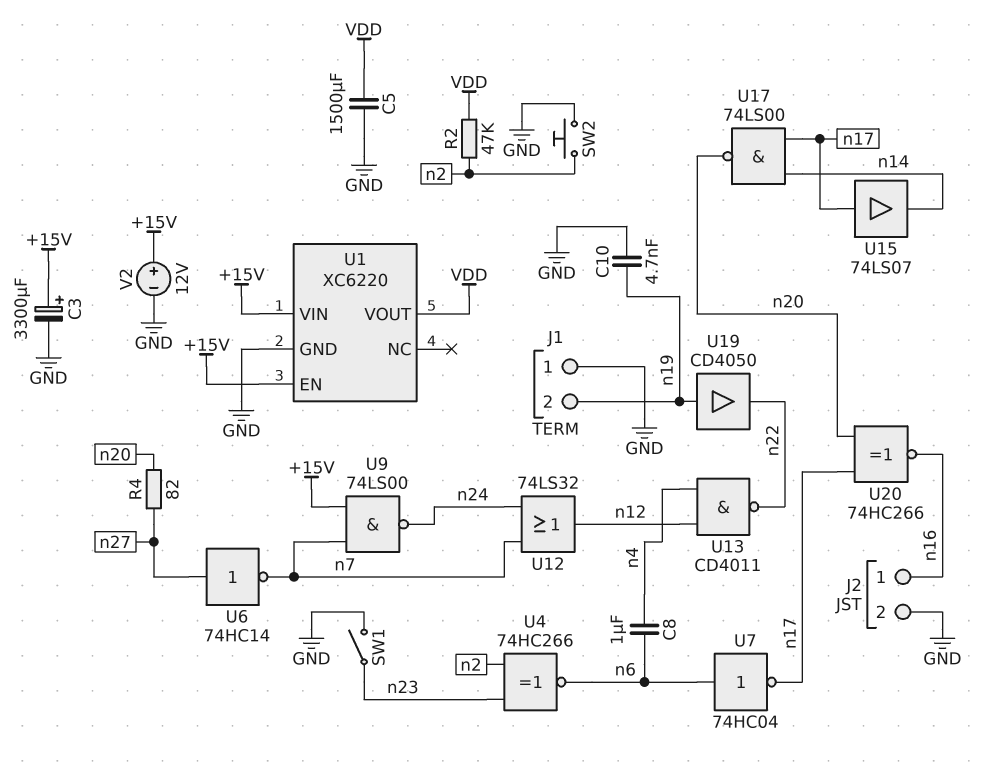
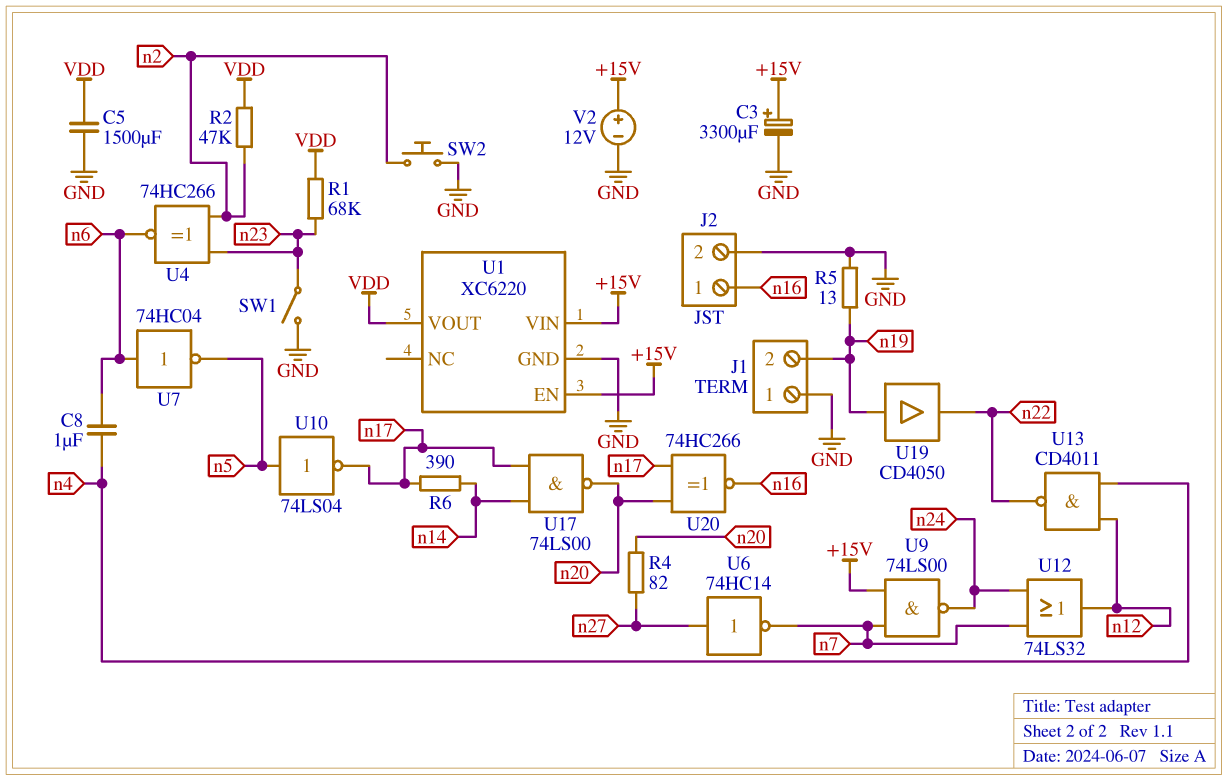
C10: 4.7nF (GND, n19) -> none
R1: none -> 68k (VDD, n23)
R5: none -> 13 (GND, n19)
R6: none -> 390 (n14, n17)
U7: NOT 74HC04 (in n6, out n17) -> NOT 74HC04 (in n6, out n5)
U10: none -> NOT 74LS04 (in n5, out n17)
U15: buffer 74LS07 (in n17, out n14) -> none

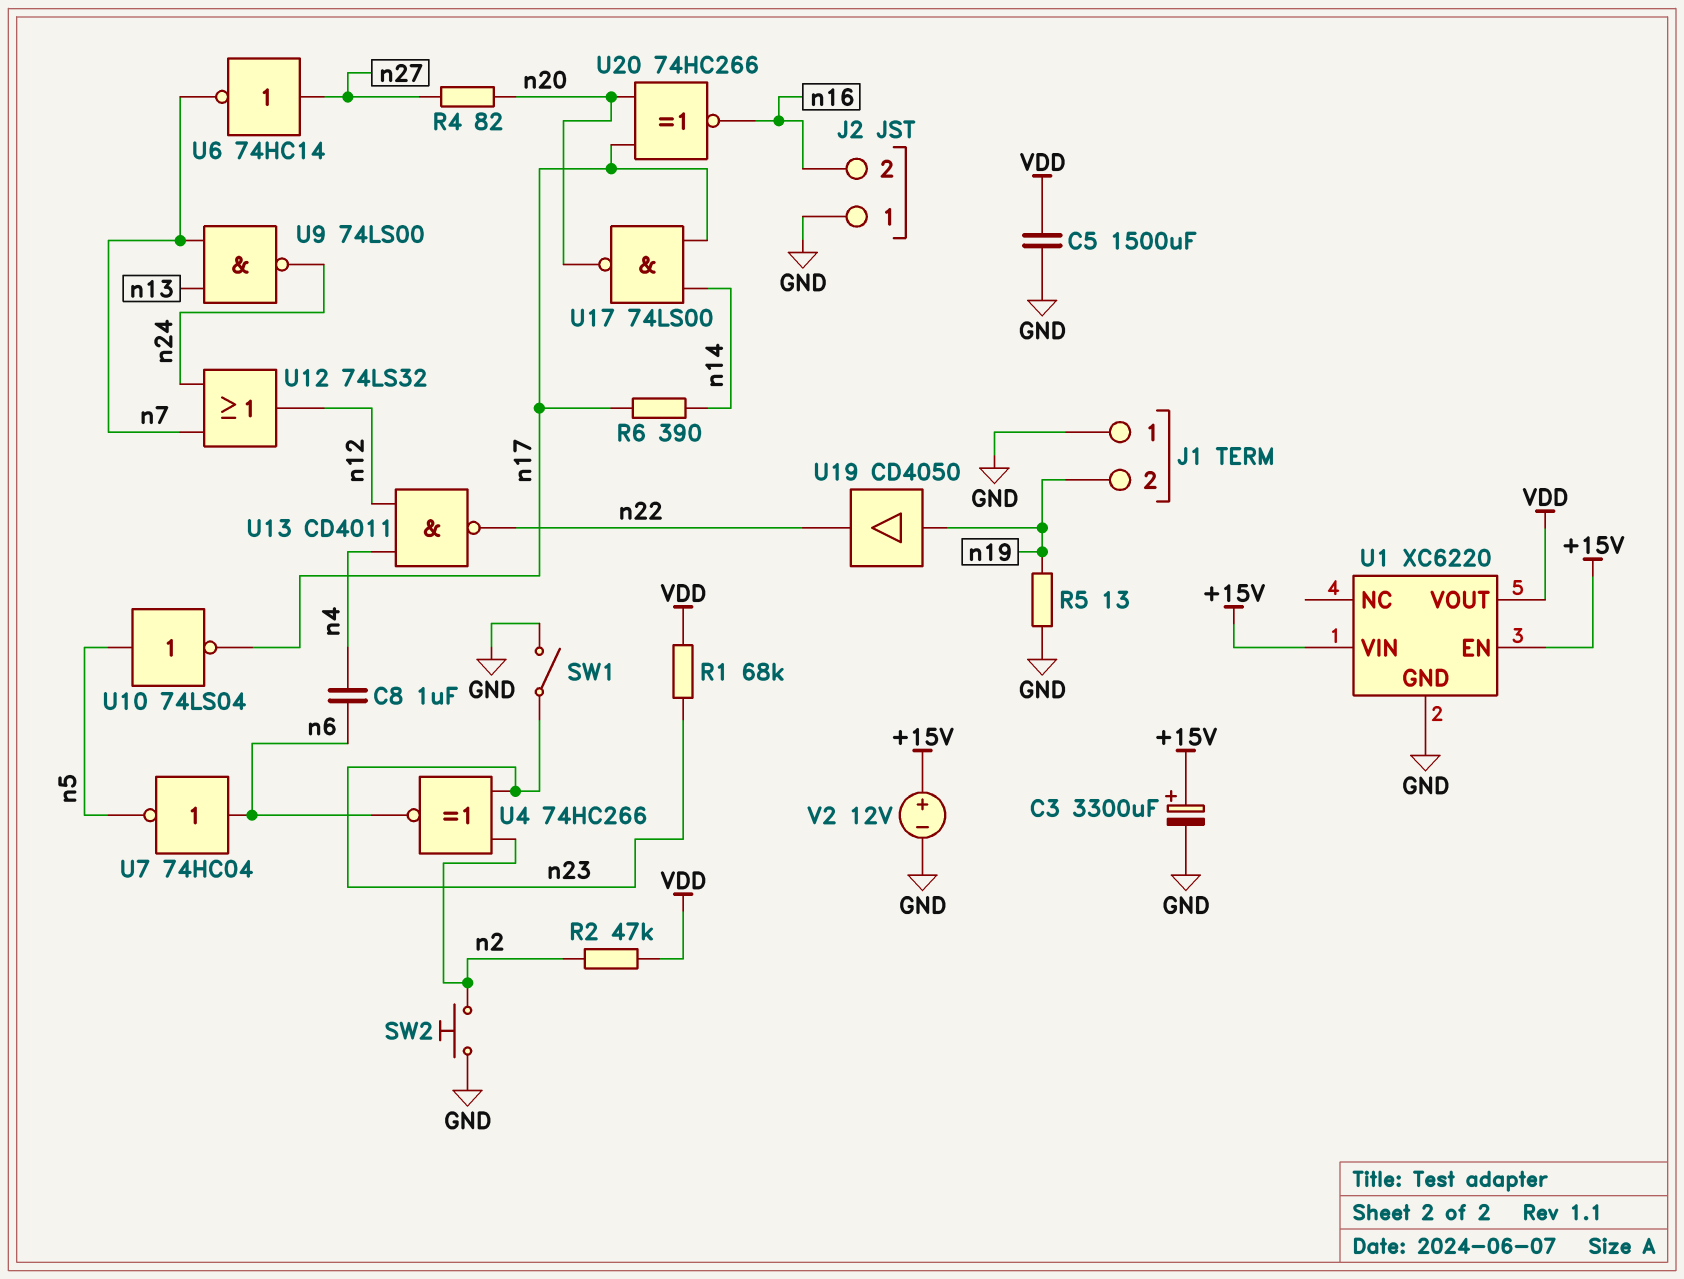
J2 pin 1: n16 -> GND
J2 pin 2: GND -> n16
U9: NAND 74LS00 (in +15V, in n7, out n24) -> NAND 74LS00 (in n7, in n13, out n24)

